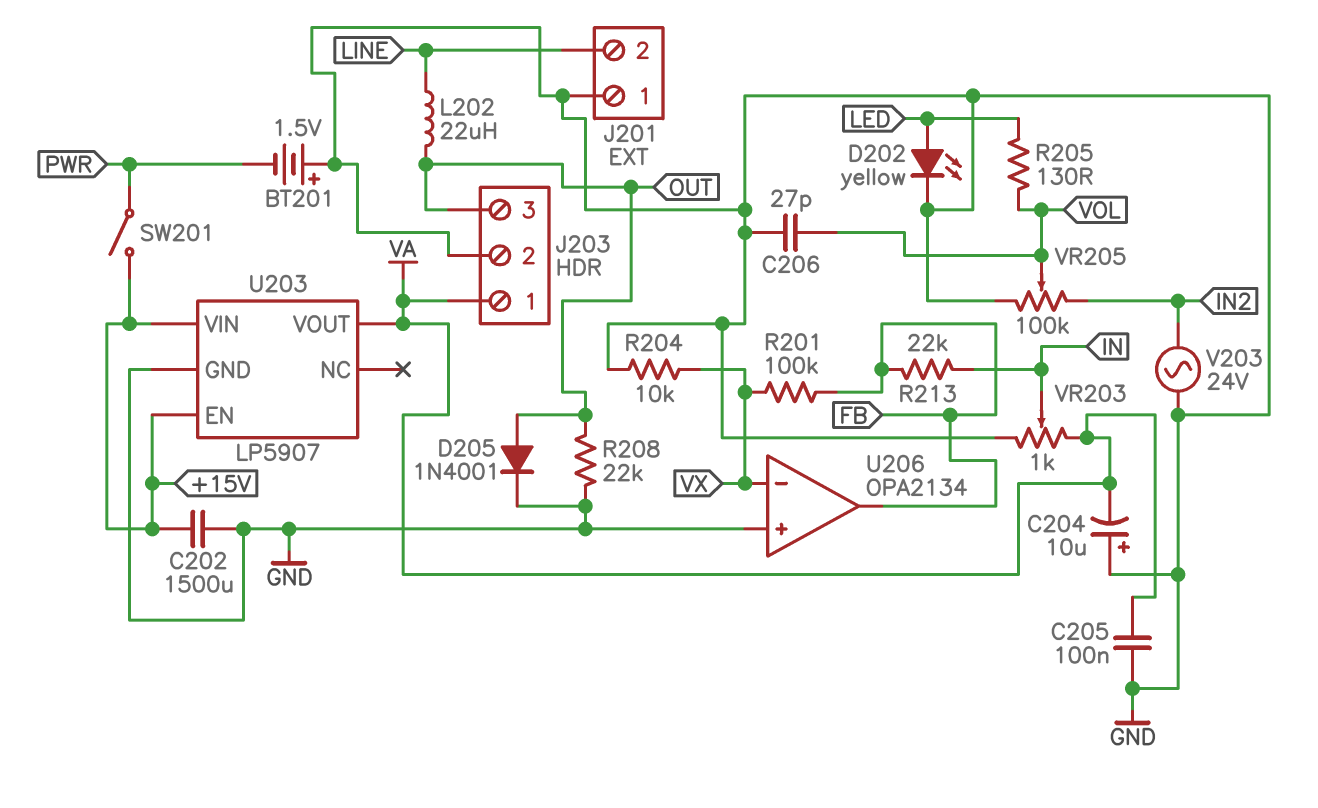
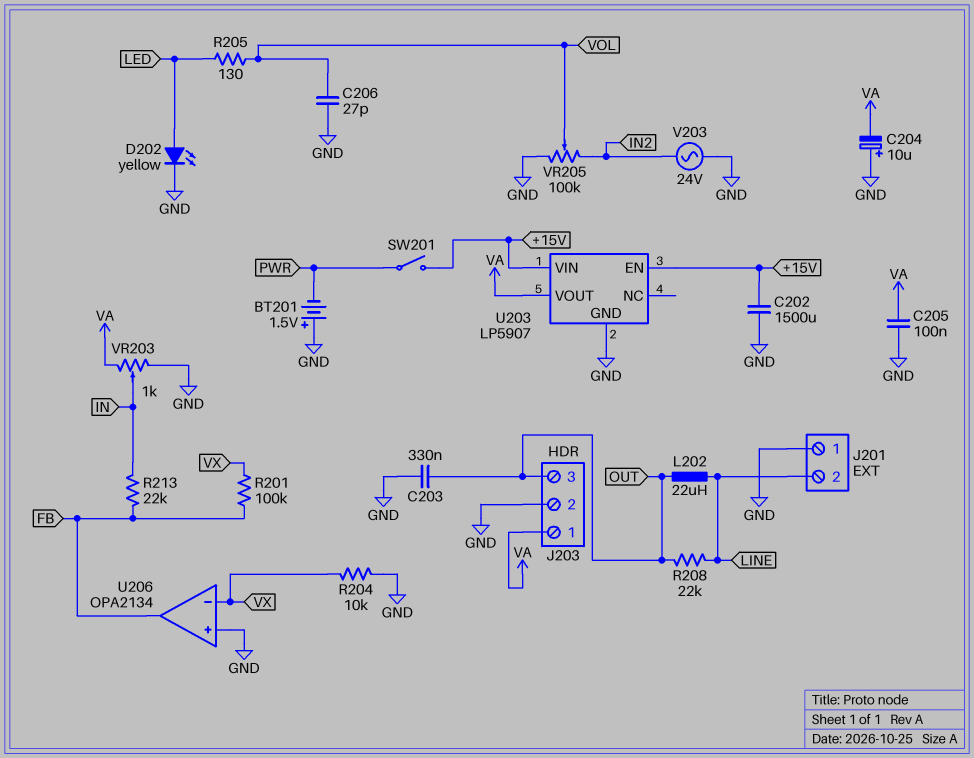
C203: none -> 330nF (GND, OUT)
D205: diode 1N4001 (A OUT, K GND) -> none
R208: 22k (GND, OUT) -> 22k (LINE, OUT)

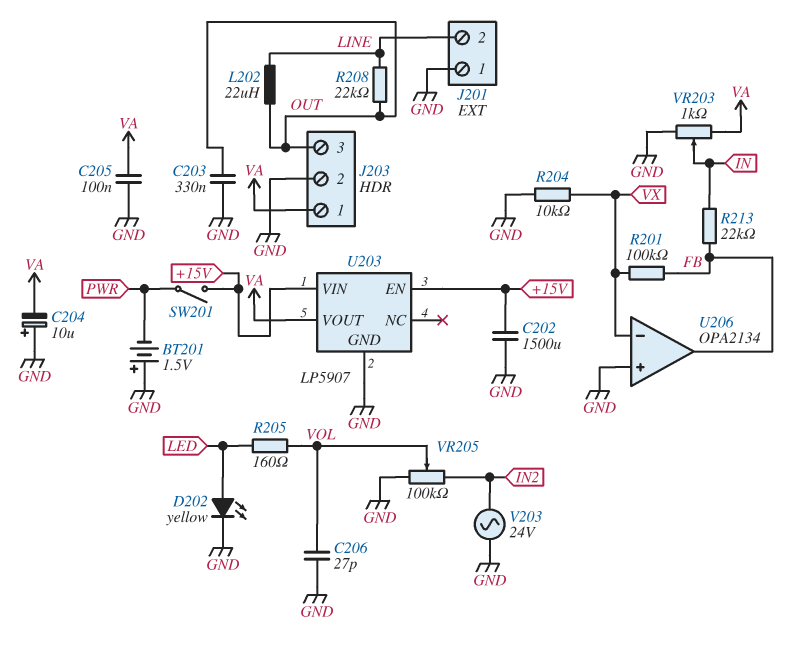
R205: 130 (LED, VOL) -> 160 (LED, VOL)

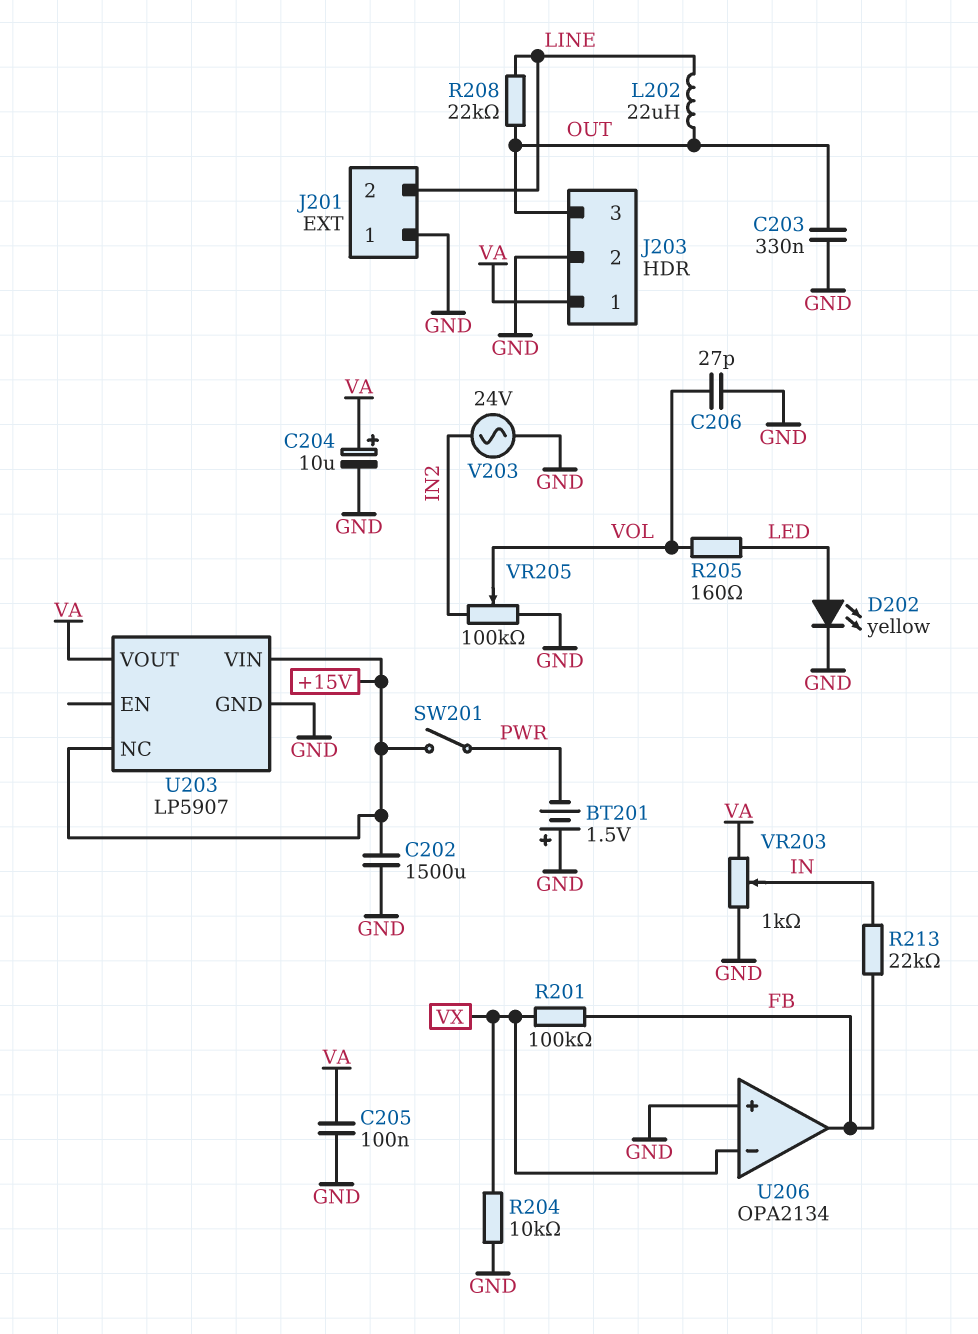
C204: 10uF (plus GND, minus VA) -> 10uF (plus VA, minus GND)
U203 pin EN: +15V -> none
U203 pin NC: none -> +15V

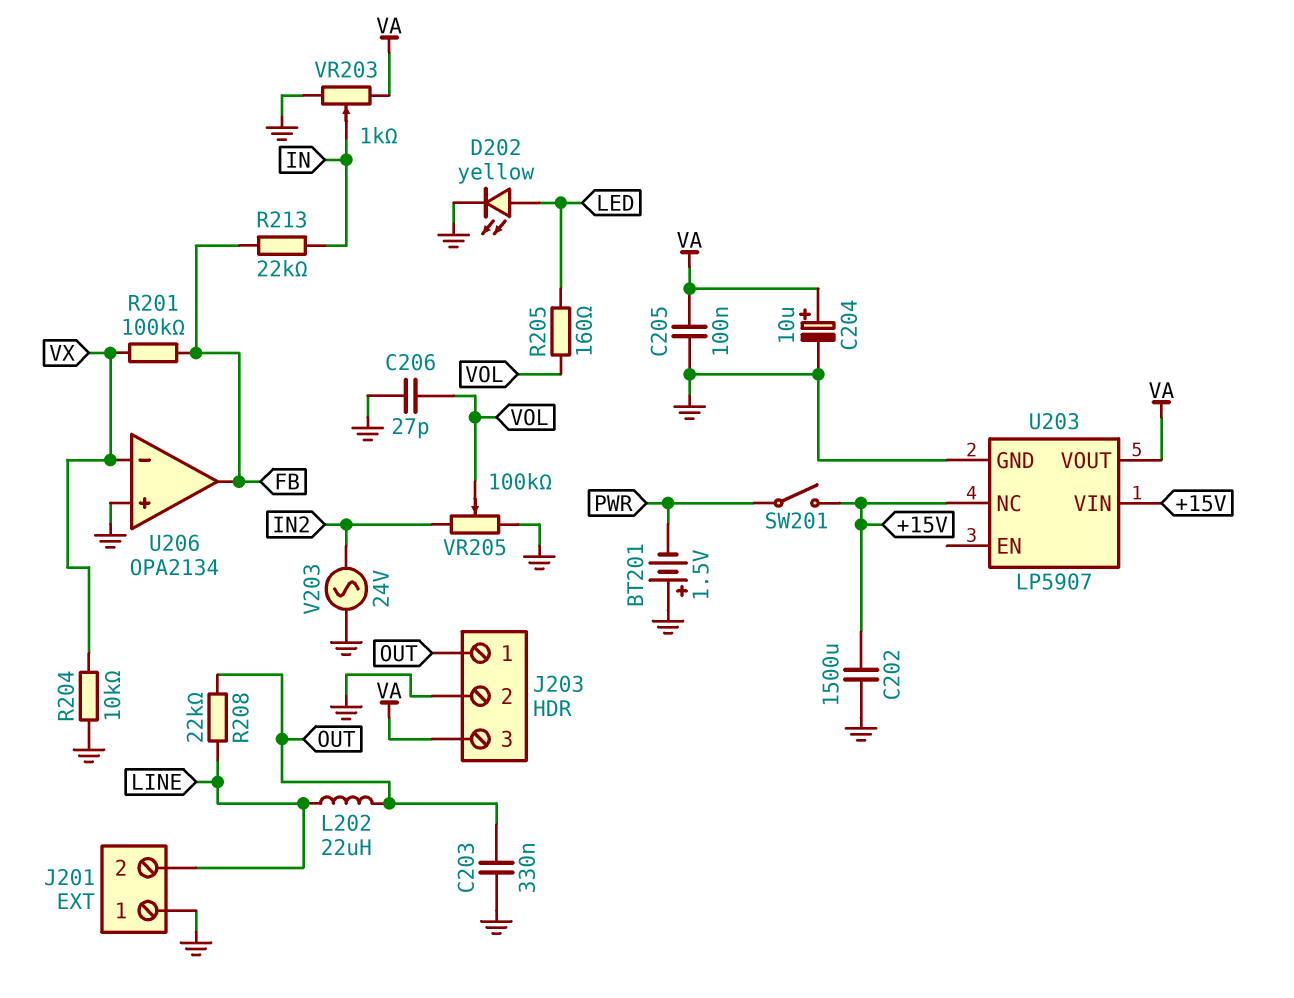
J203 pin 1: VA -> OUT
J203 pin 3: OUT -> VA

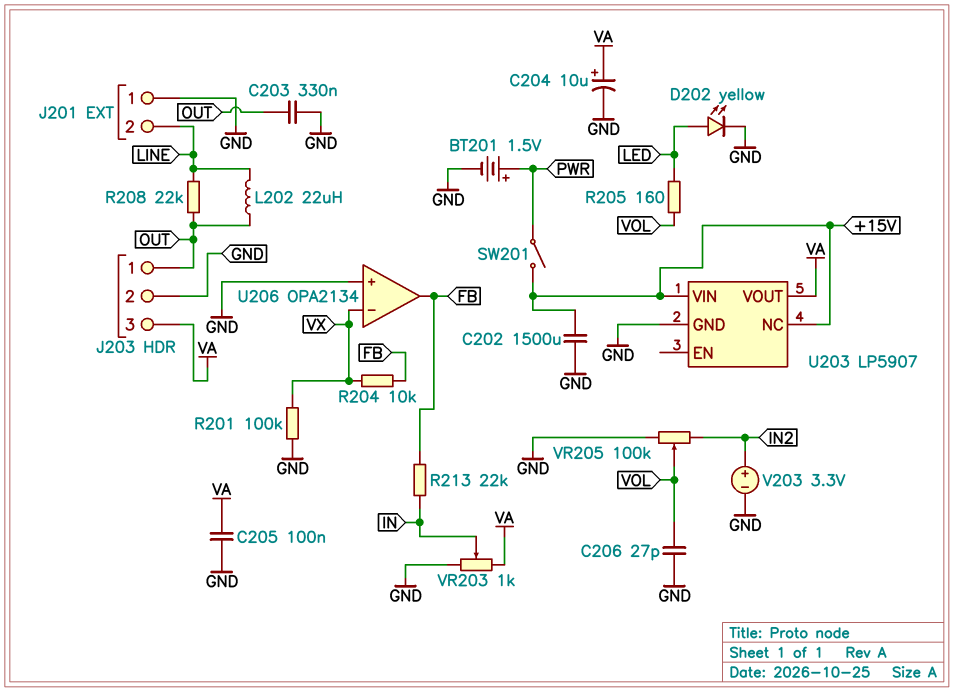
BT201: 1.5V (plus GND, minus PWR) -> 1.5V (plus PWR, minus GND)
R201: 100k (FB, VX) -> 100k (GND, VX)
R204: 10k (GND, VX) -> 10k (FB, VX)
V203: AC 24V (GND, IN2) -> 3.3V (plus IN2, minus GND)

